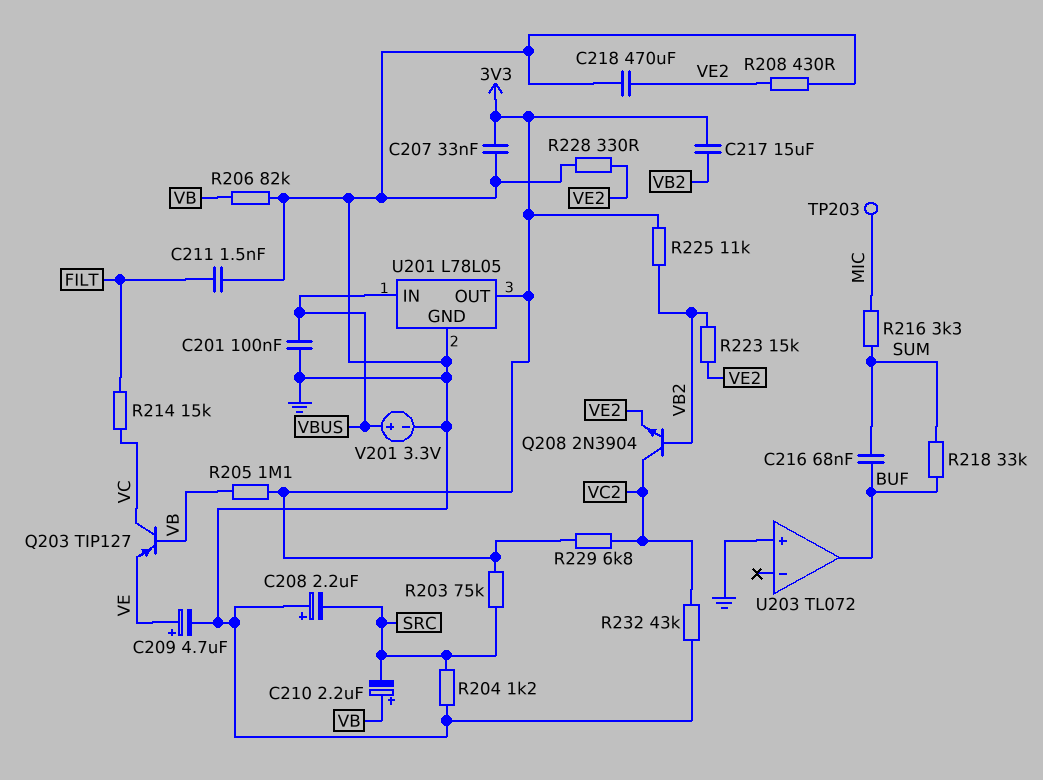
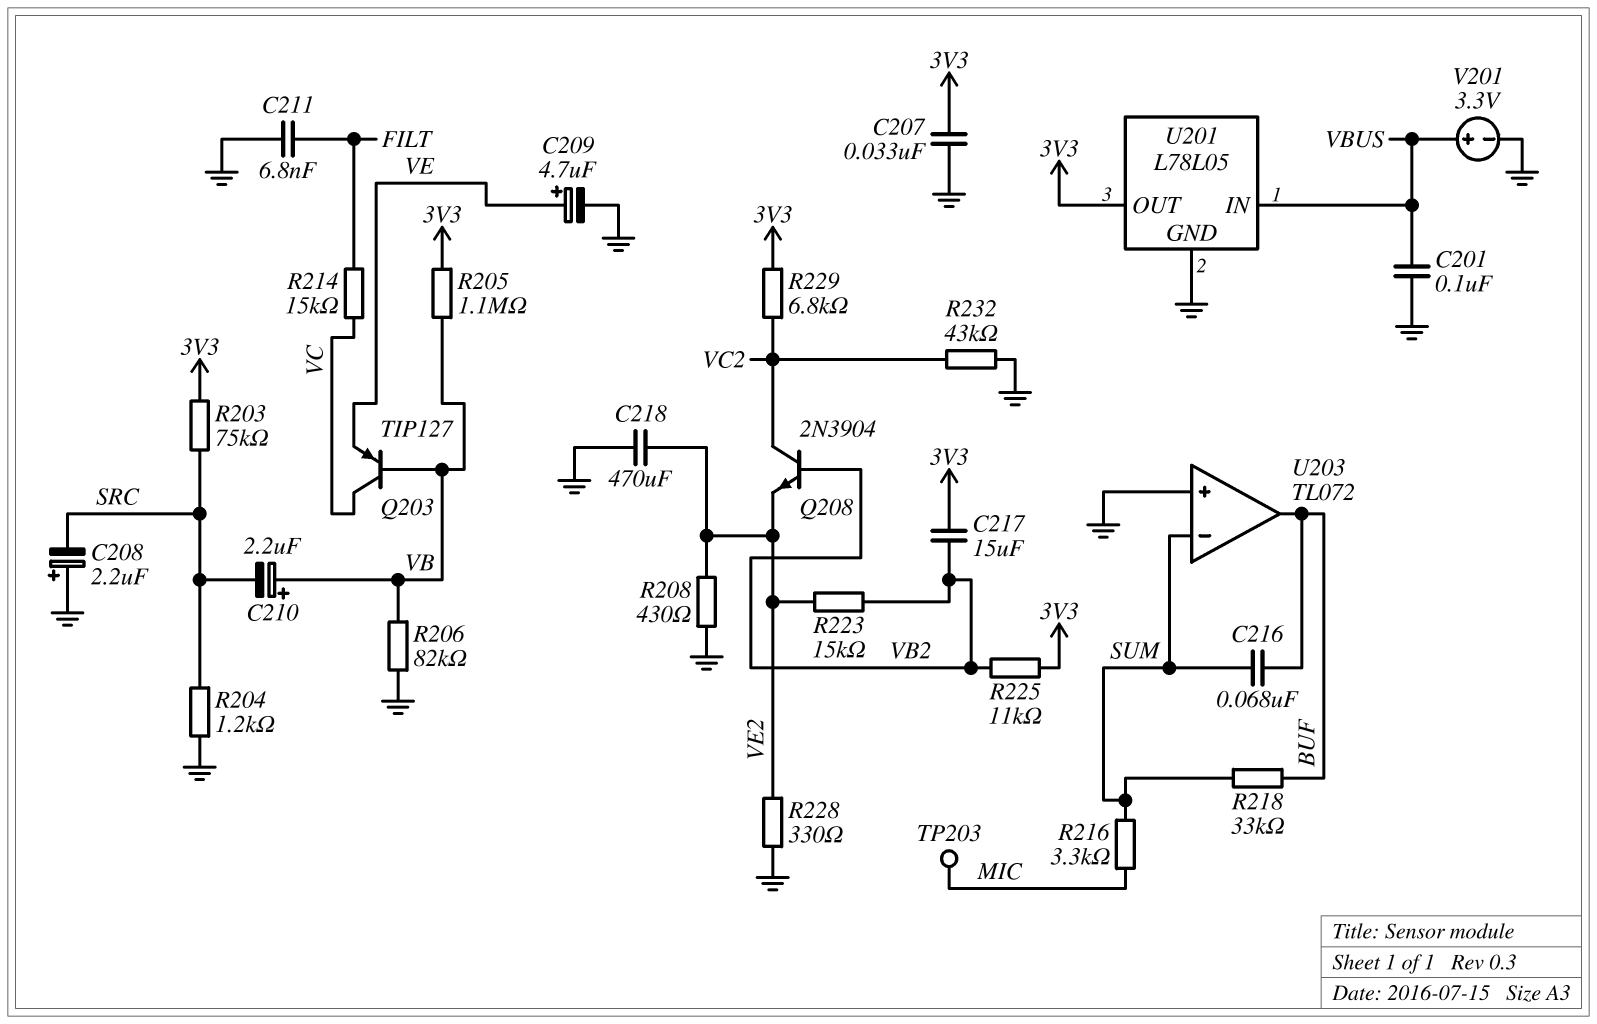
C211: 1.5nF (FILT, GND) -> 6.8nF (FILT, GND)
U203 pin in-: none -> SUM

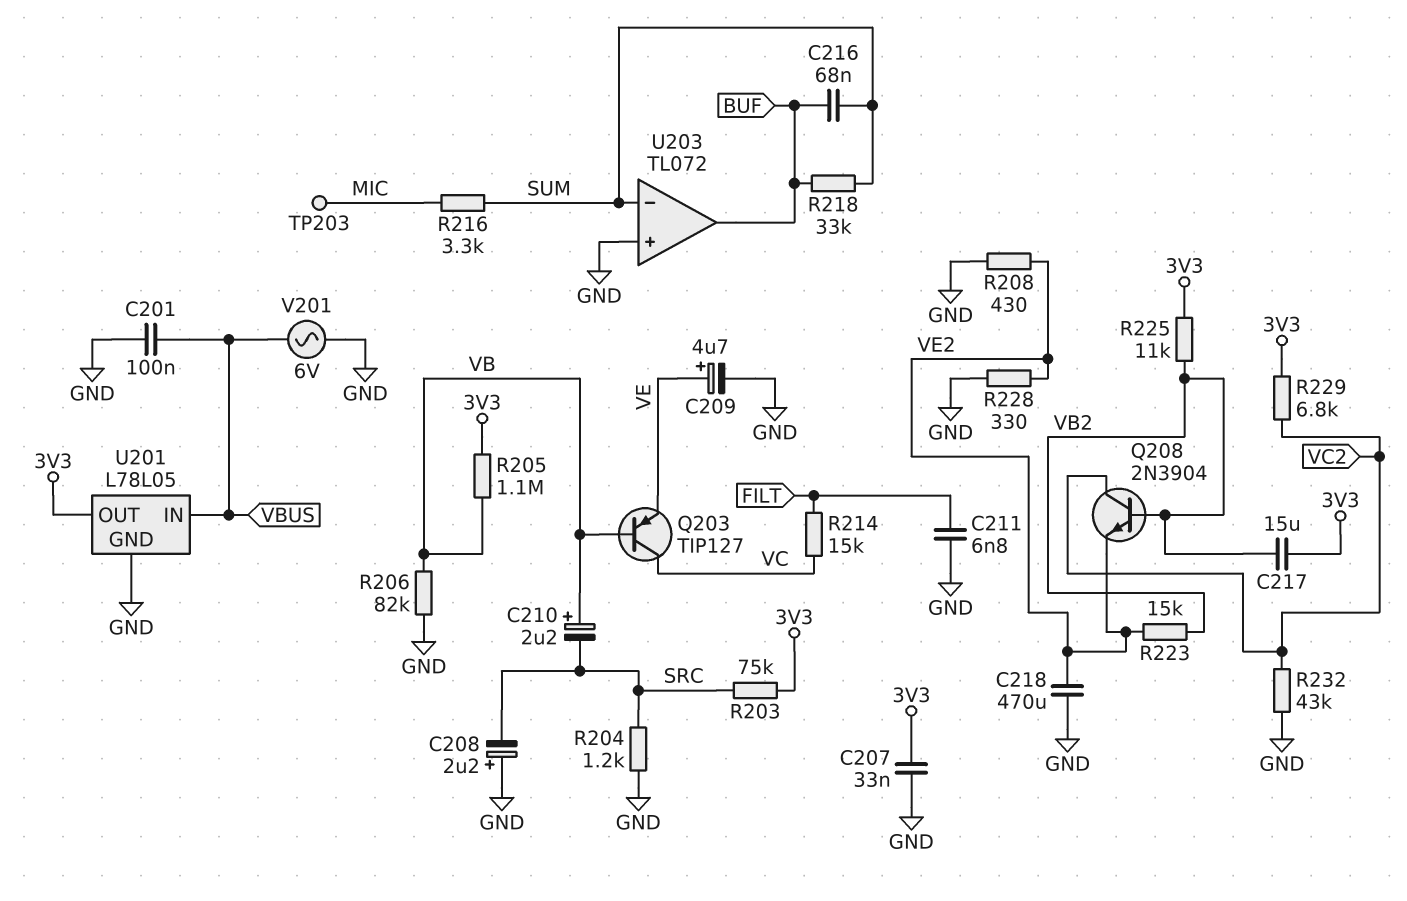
V201: 3.3V (plus VBUS, minus GND) -> AC 6V (GND, VBUS)

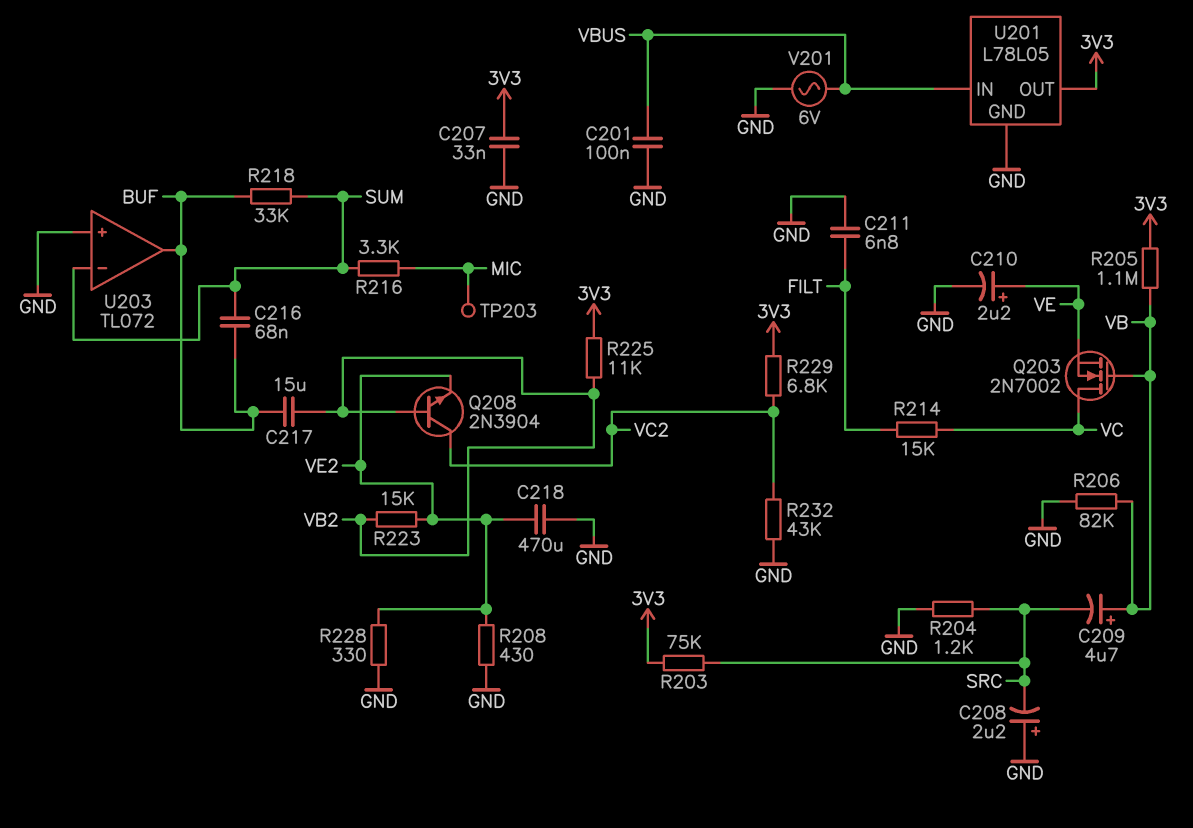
C209: 4.7uF (plus VE, minus GND) -> 4.7uF (plus VB, minus SRC)
C210: 2.2uF (plus VB, minus SRC) -> 2.2uF (plus VE, minus GND)
C217: 15uF (3V3, VB2) -> 15uF (BUF, VB2)
Q203: PNP TIP127 (B VB, C VC, E VE) -> NMOS 2N7002 (G VB, D VC, S VE)

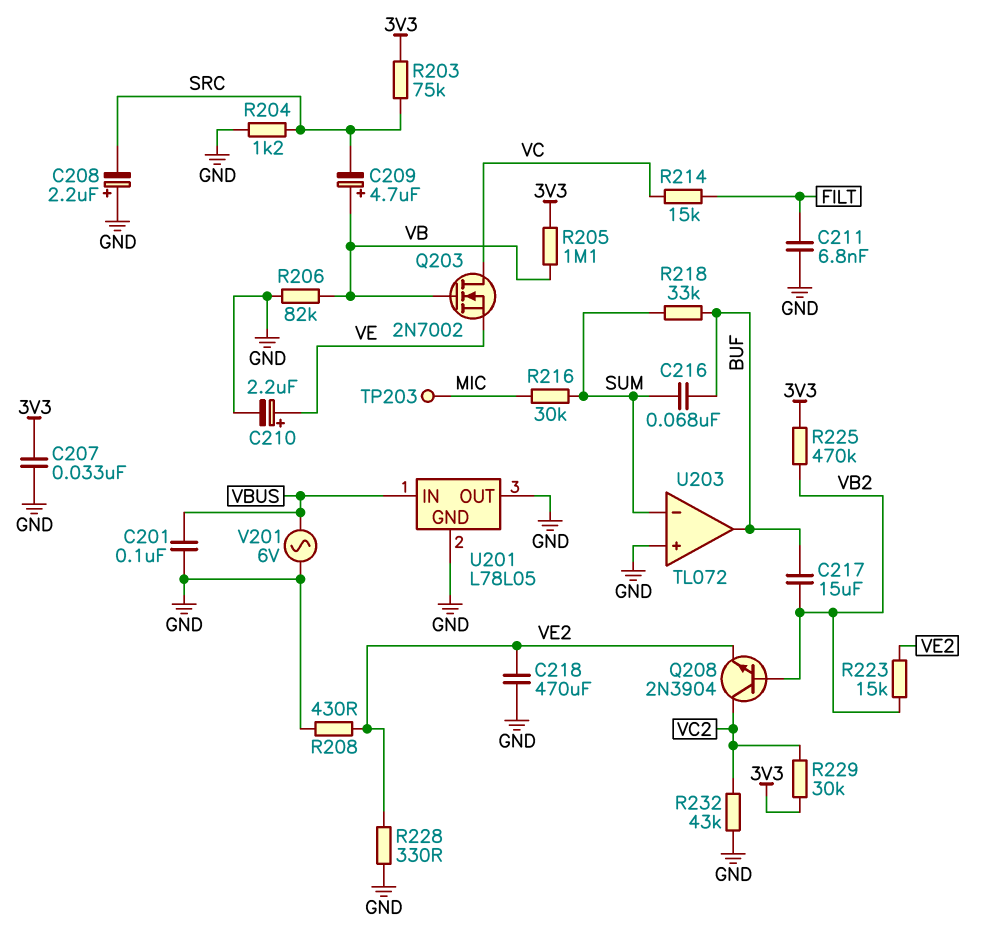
R216: 3.3k (MIC, SUM) -> 30k (MIC, SUM)
R225: 11k (3V3, VB2) -> 470k (3V3, VB2)
R229: 6.8k (3V3, VC2) -> 30k (3V3, VC2)
U201 pin OUT: 3V3 -> GND

